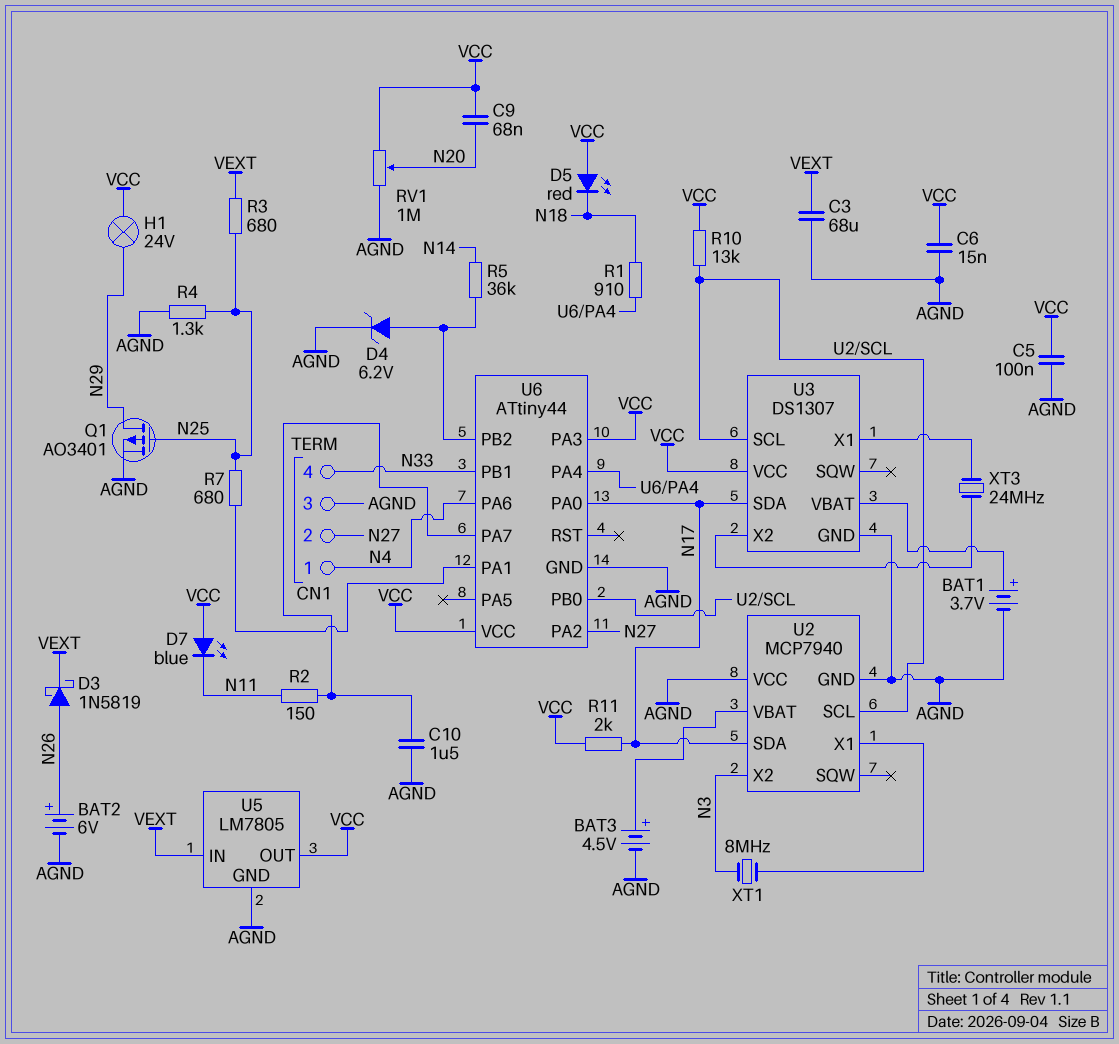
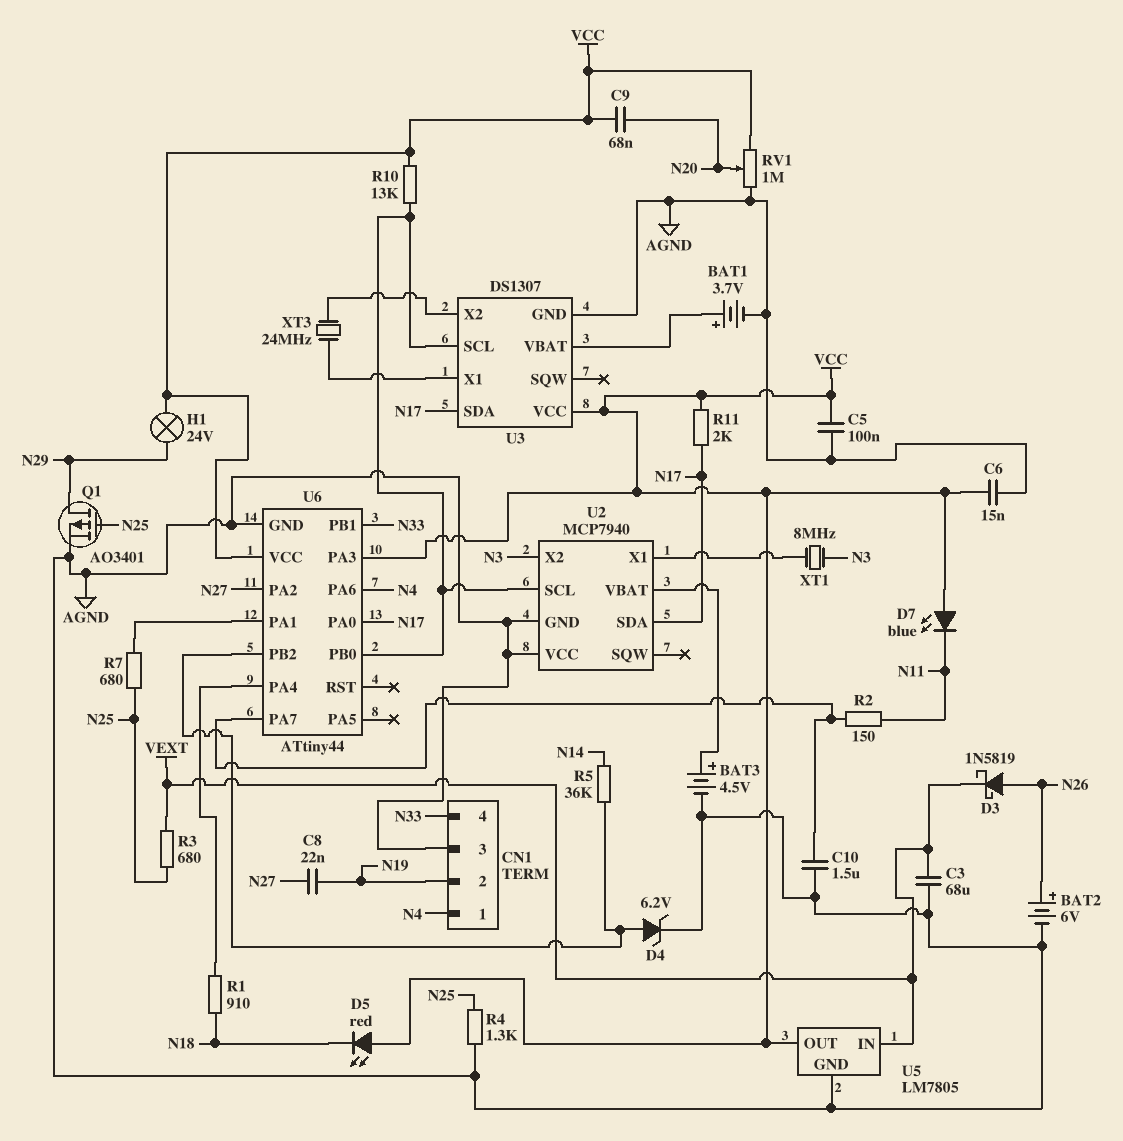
C8: none -> 22nF (N19, N27)
CN1 pin 2: N27 -> N19

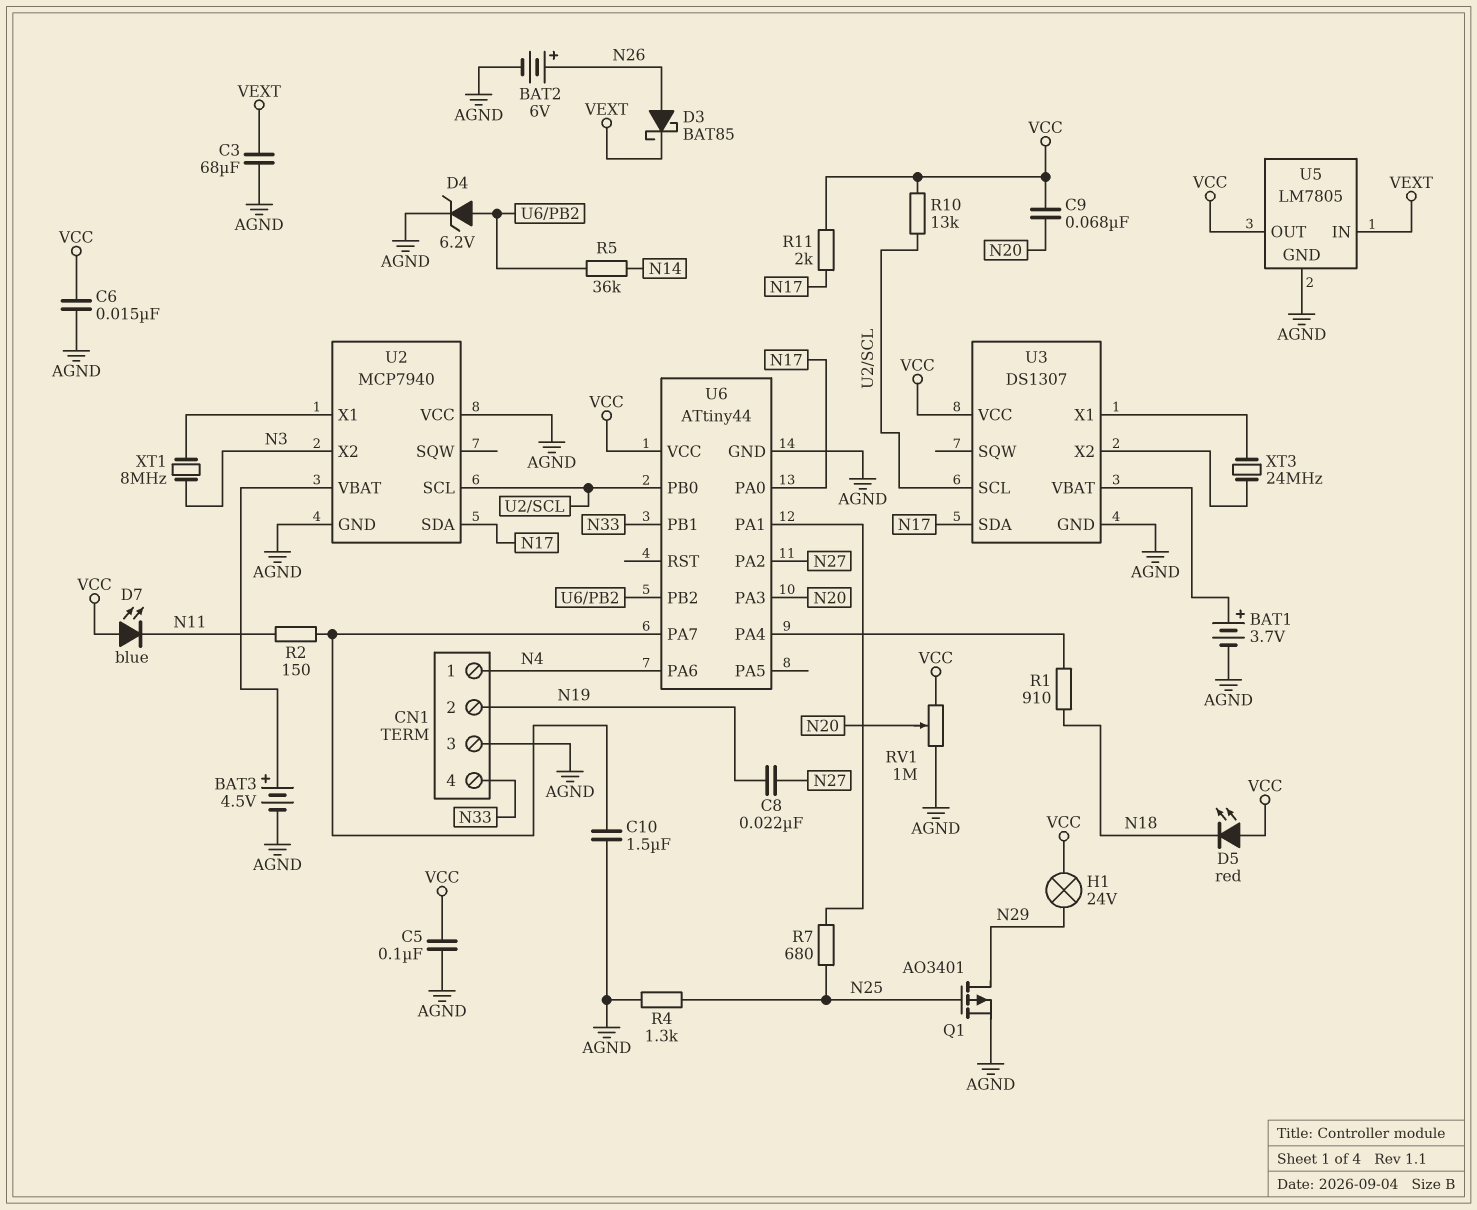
D3: schottky 1N5819 (A N26, K VEXT) -> schottky BAT85 (A N26, K VEXT)
R3: 680 (N25, VEXT) -> none
U6 pin PA3: VCC -> N20

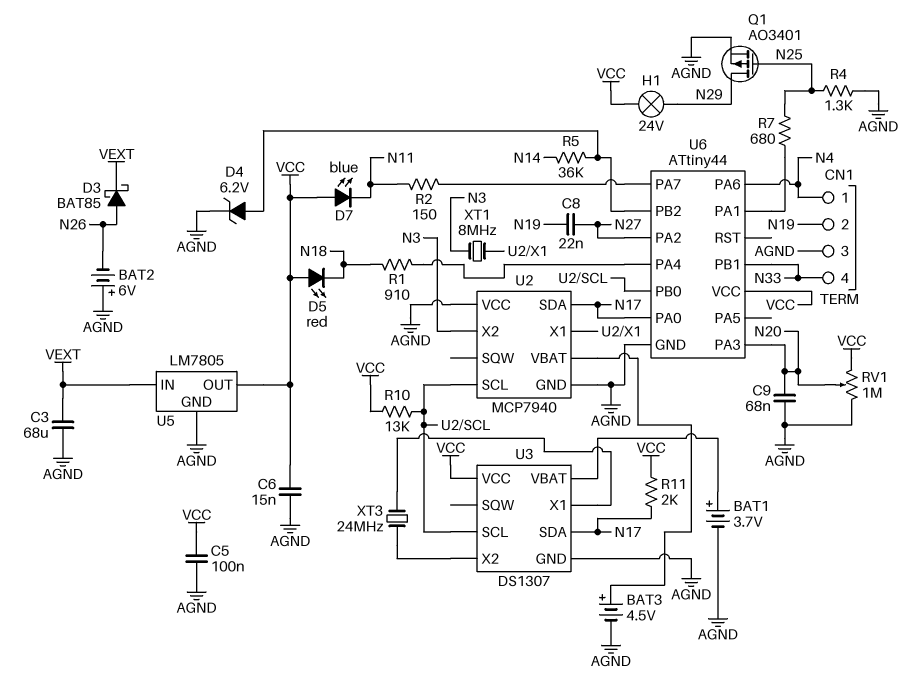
BAT2: 6V (plus N26, minus AGND) -> 6V (plus AGND, minus N26)
C9: 68nF (N20, VCC) -> 68nF (AGND, N20)
C10: 1.5uF (AGND, U6/PA7) -> none

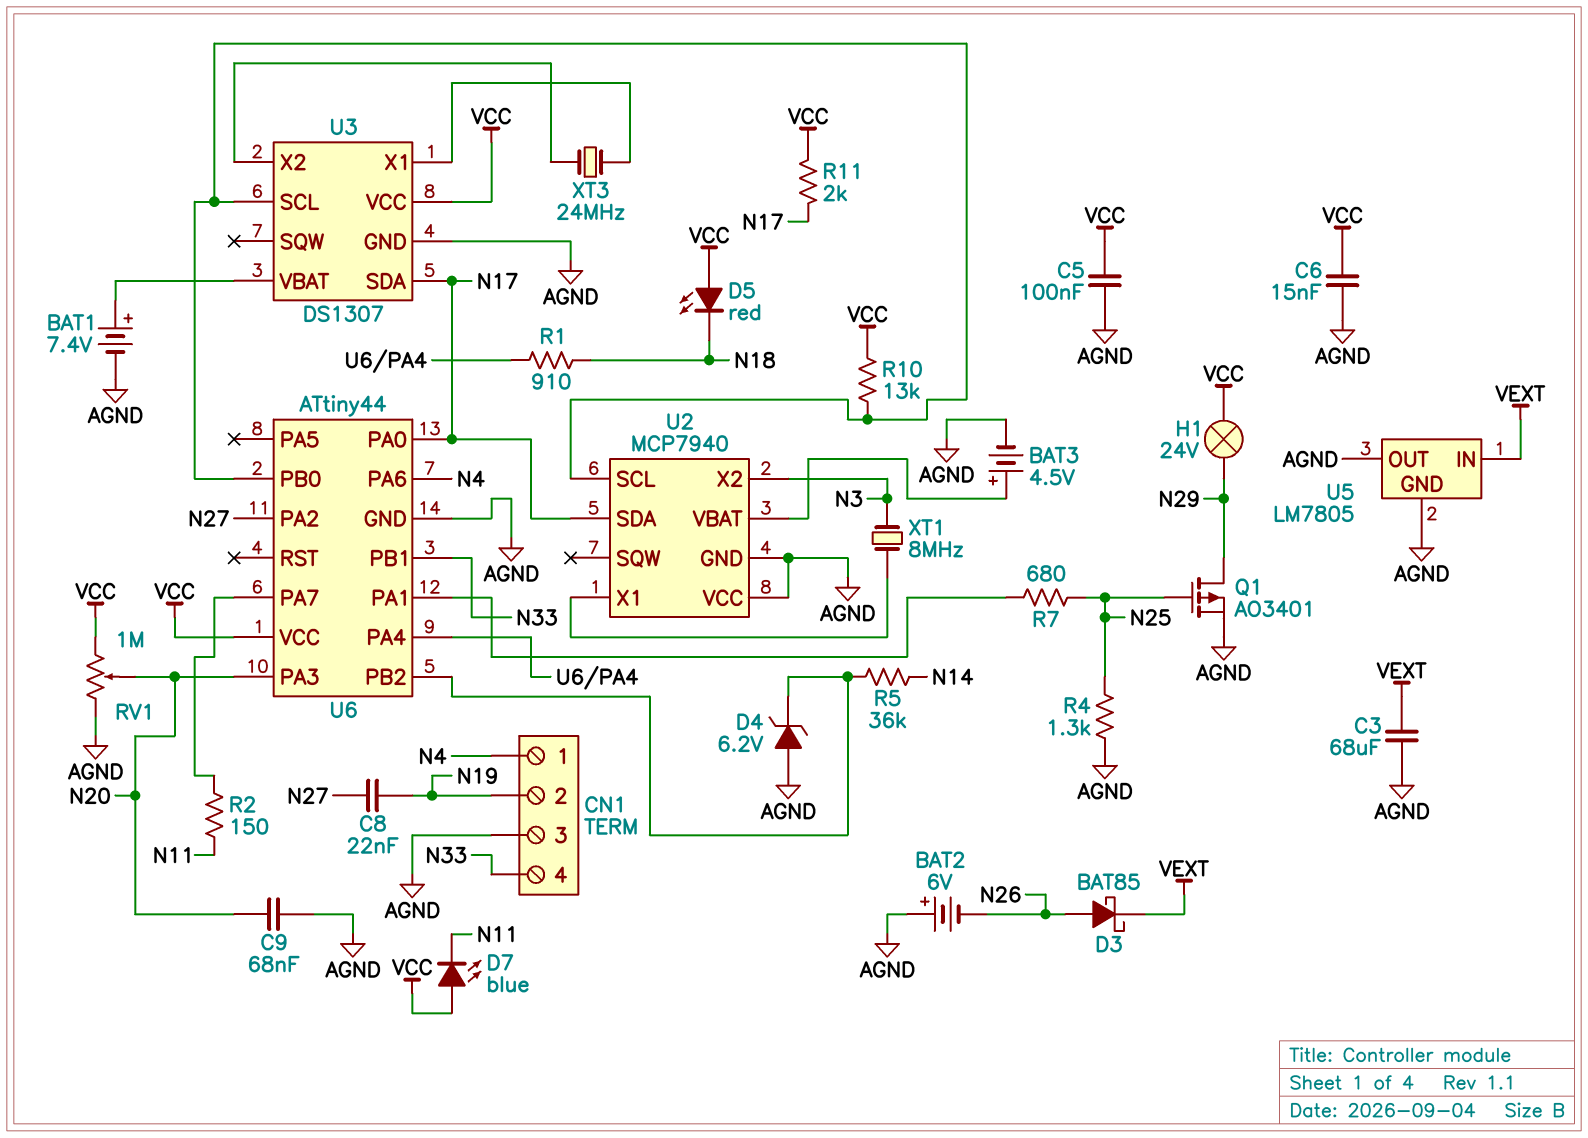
BAT1: 3.7V (plus U3/VBAT, minus AGND) -> 7.4V (plus U3/VBAT, minus AGND)
D4: zener 6.2V (A U6/PB2, K AGND) -> zener 6.2V (A AGND, K U6/PB2)
U5 pin OUT: VCC -> AGND

